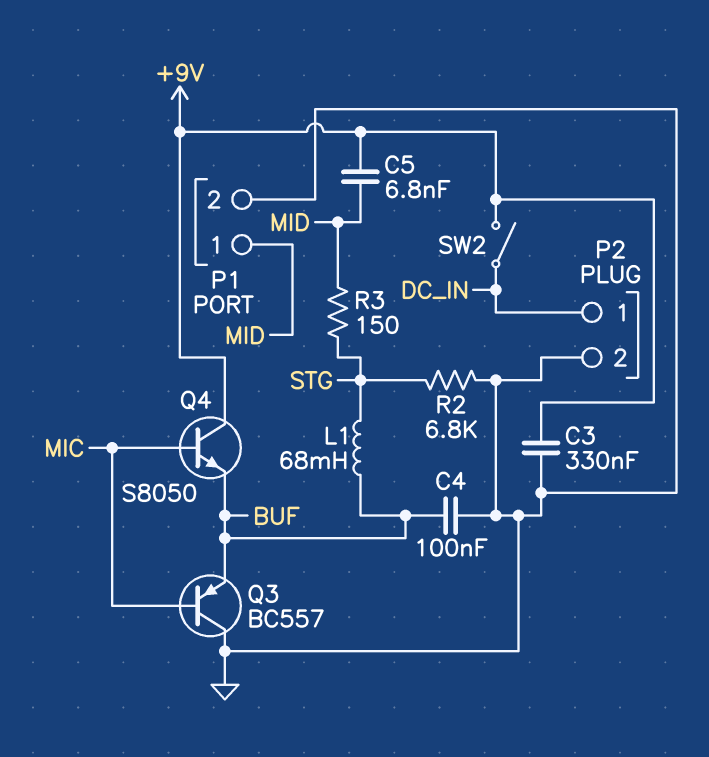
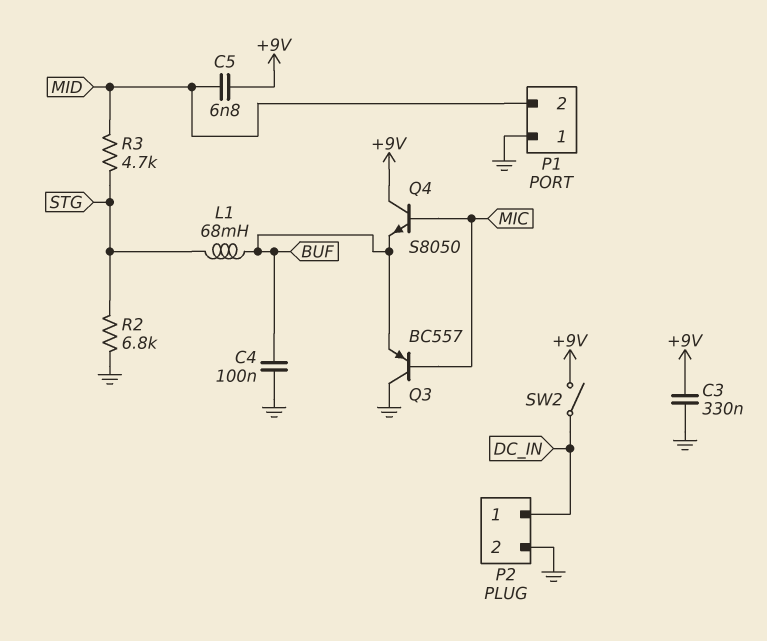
P1 pin 1: MID -> GND
P1 pin 2: GND -> MID
R3: 150 (MID, STG) -> 4.7k (MID, STG)

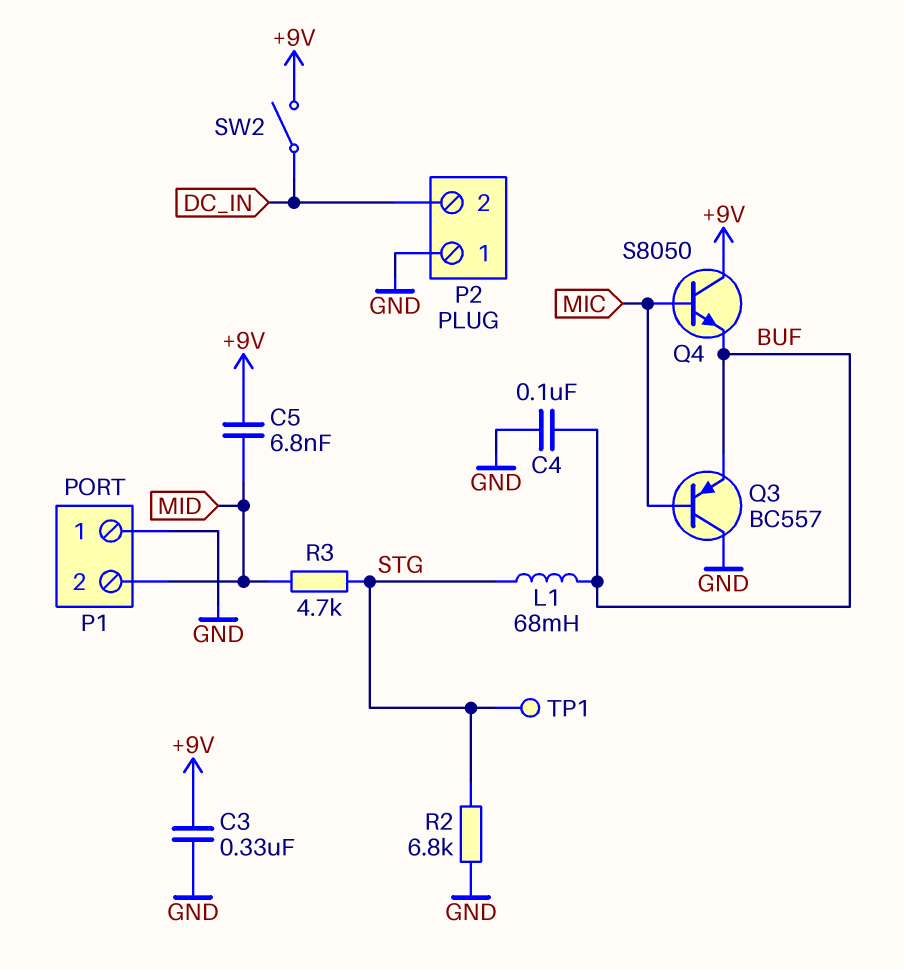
P2 pin 1: DC_IN -> GND
P2 pin 2: GND -> DC_IN
TP1: none -> test point (STG)

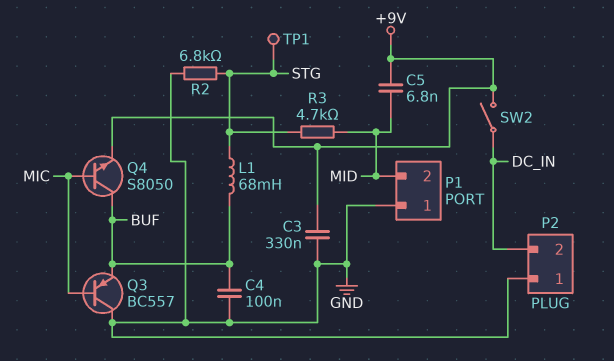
Q4: NPN S8050 (B MIC, C +9V, E BUF) -> NPN S8050 (B MIC, C BUF, E +9V)

